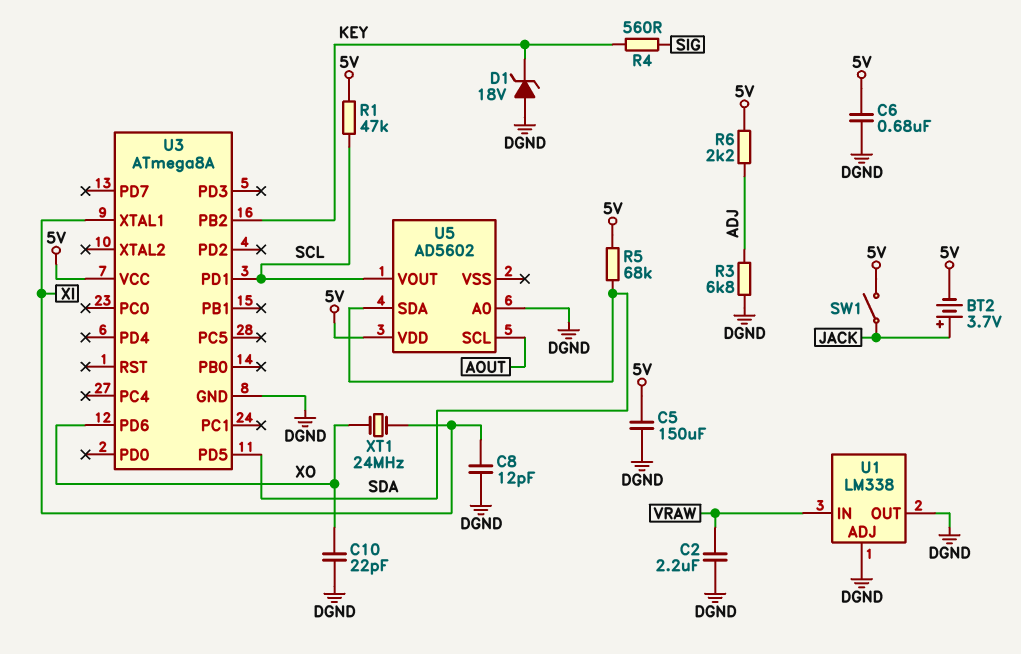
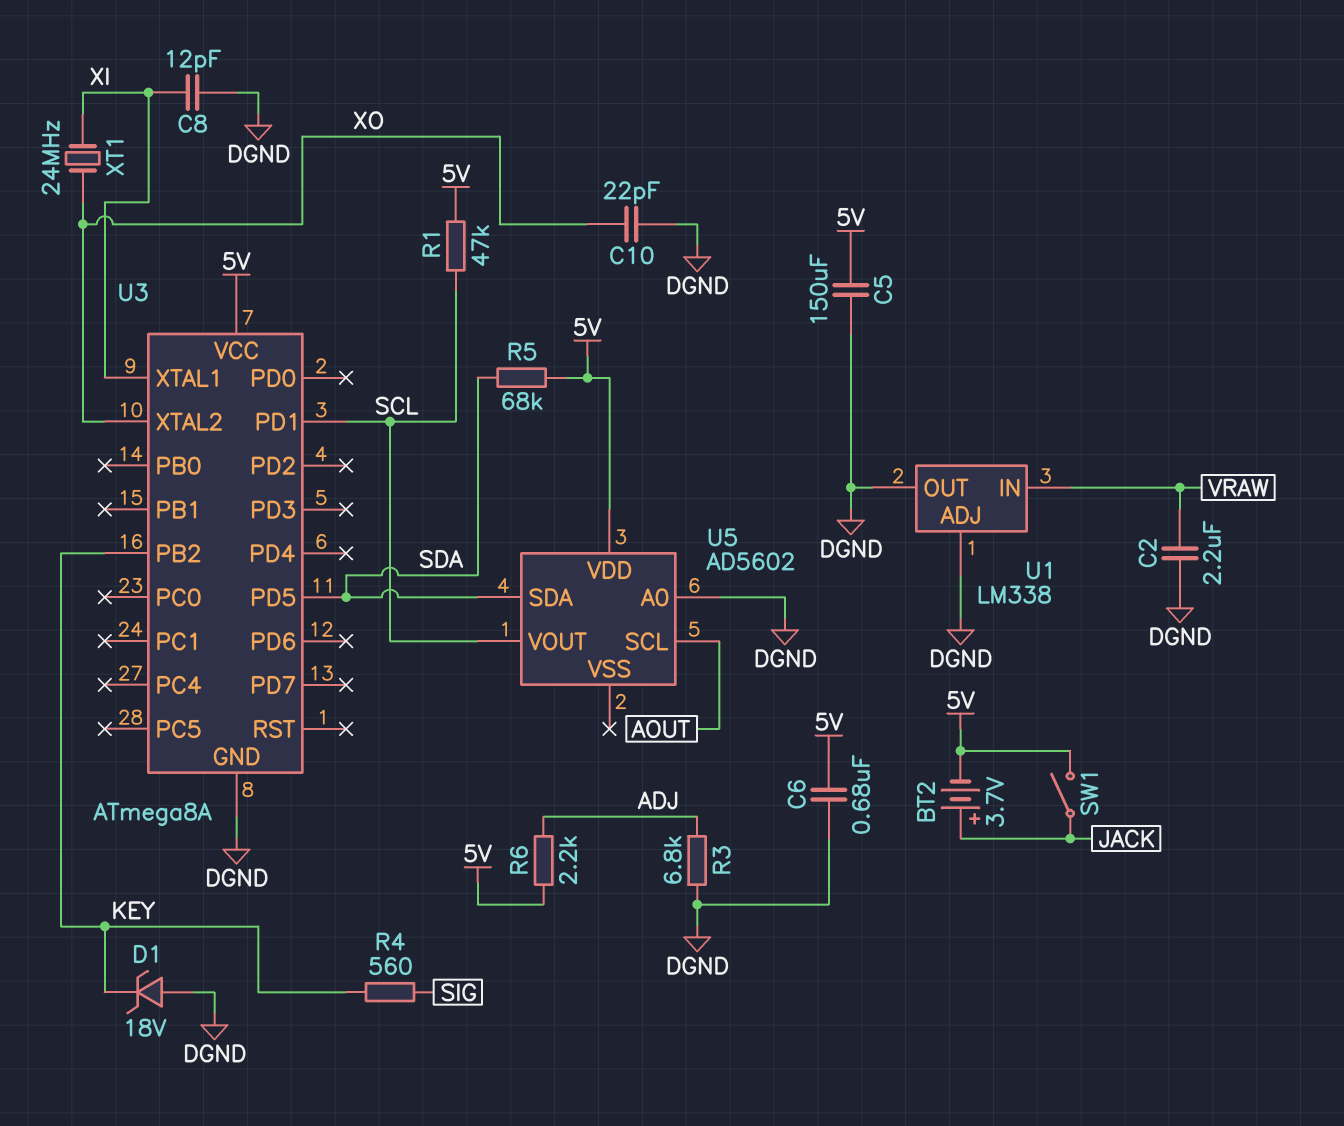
U3 pin PD6: XO -> none
U3 pin XTAL2: none -> XO

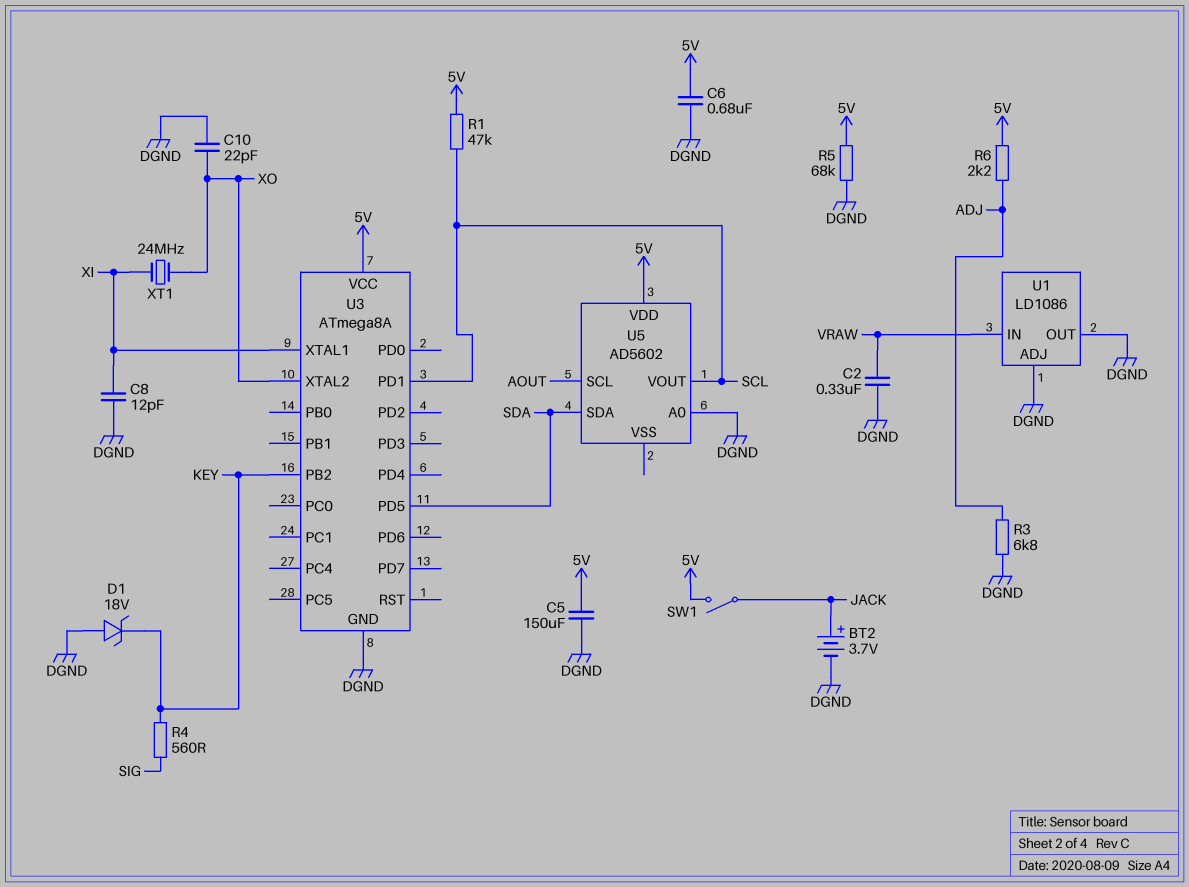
BT2: 3.7V (plus JACK, minus 5V) -> 3.7V (plus JACK, minus DGND)
C2: 2.2uF (DGND, VRAW) -> 330nF (DGND, VRAW)
R5: 68k (5V, SDA) -> 68k (5V, DGND)
U1: LM338 -> LD1086

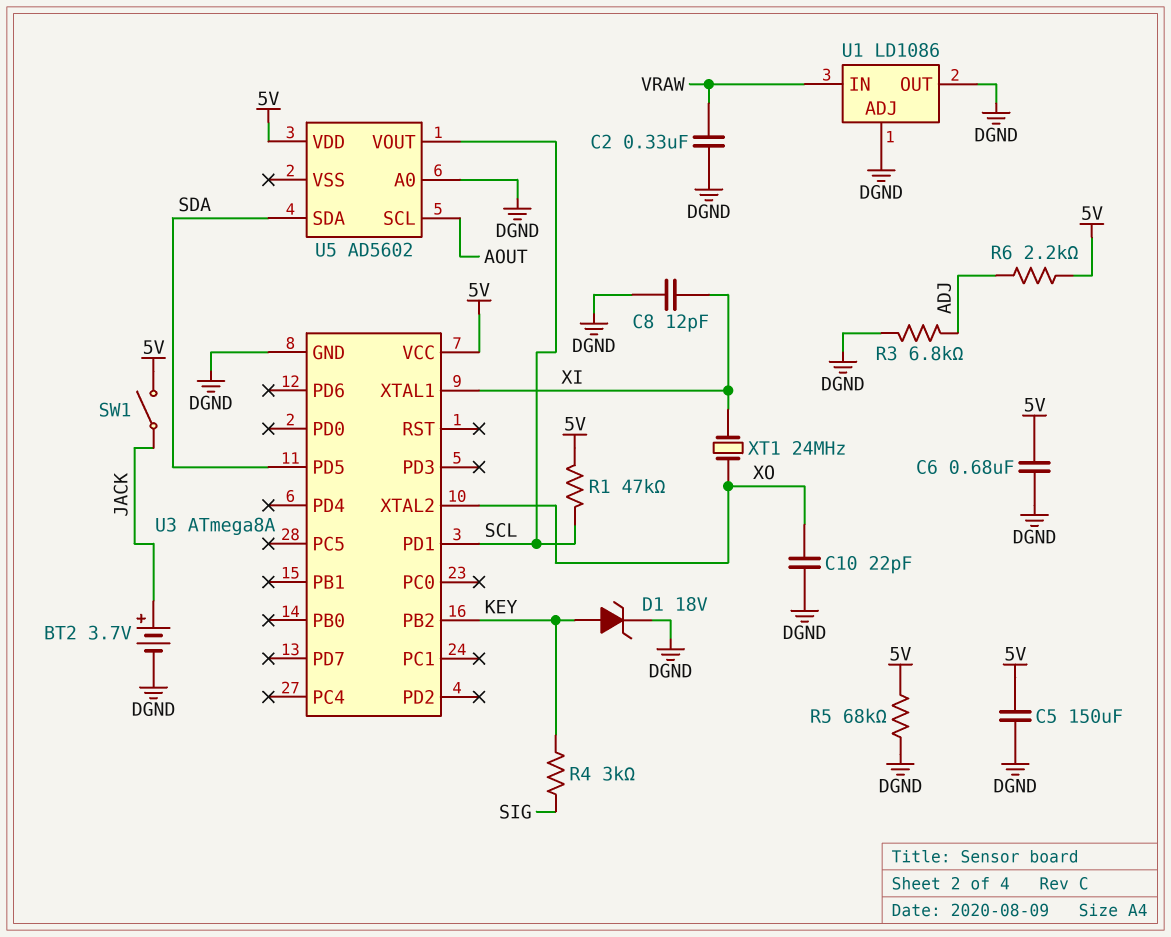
D1: zener 18V (A DGND, K KEY) -> zener 18V (A KEY, K DGND)
R4: 560 (KEY, SIG) -> 3k (KEY, SIG)

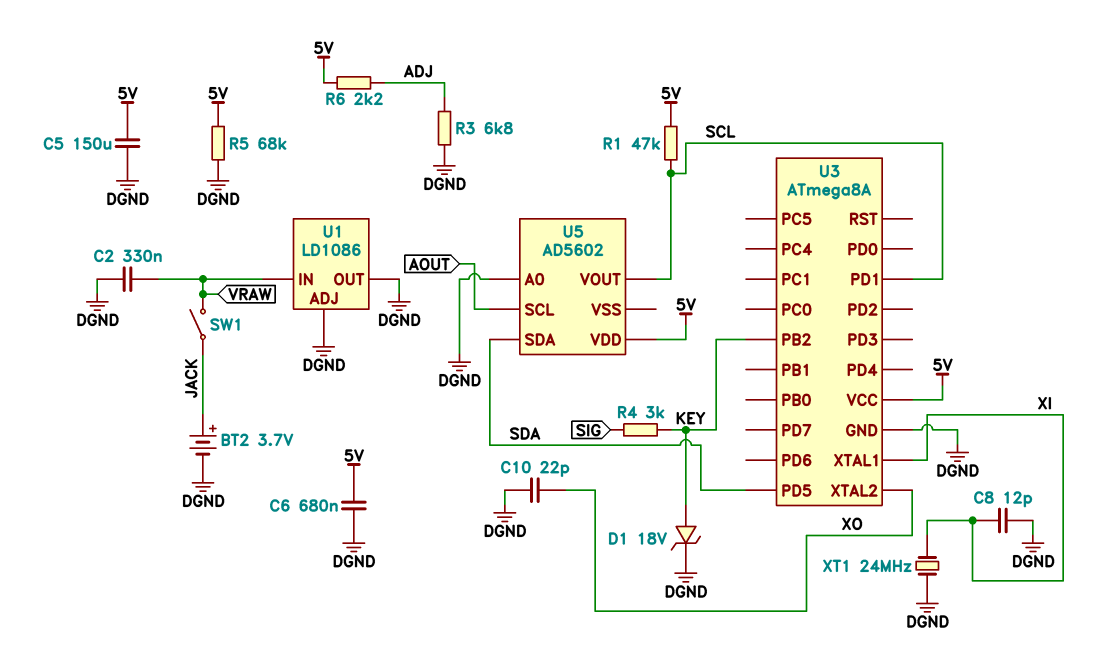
SW1: switch (5V, JACK) -> switch (JACK, VRAW)
XT1: 24MHz (XI, XO) -> 24MHz (DGND, XI)

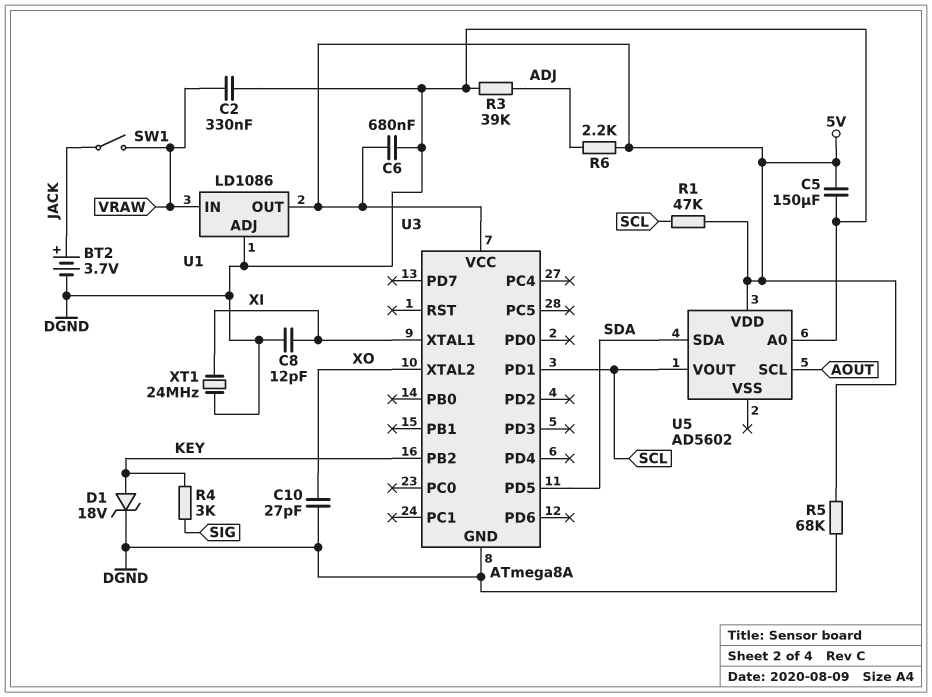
C10: 22pF (DGND, XO) -> 27pF (DGND, XO)
R3: 6.8k (ADJ, DGND) -> 39k (ADJ, DGND)
U1 pin OUT: DGND -> 5V

